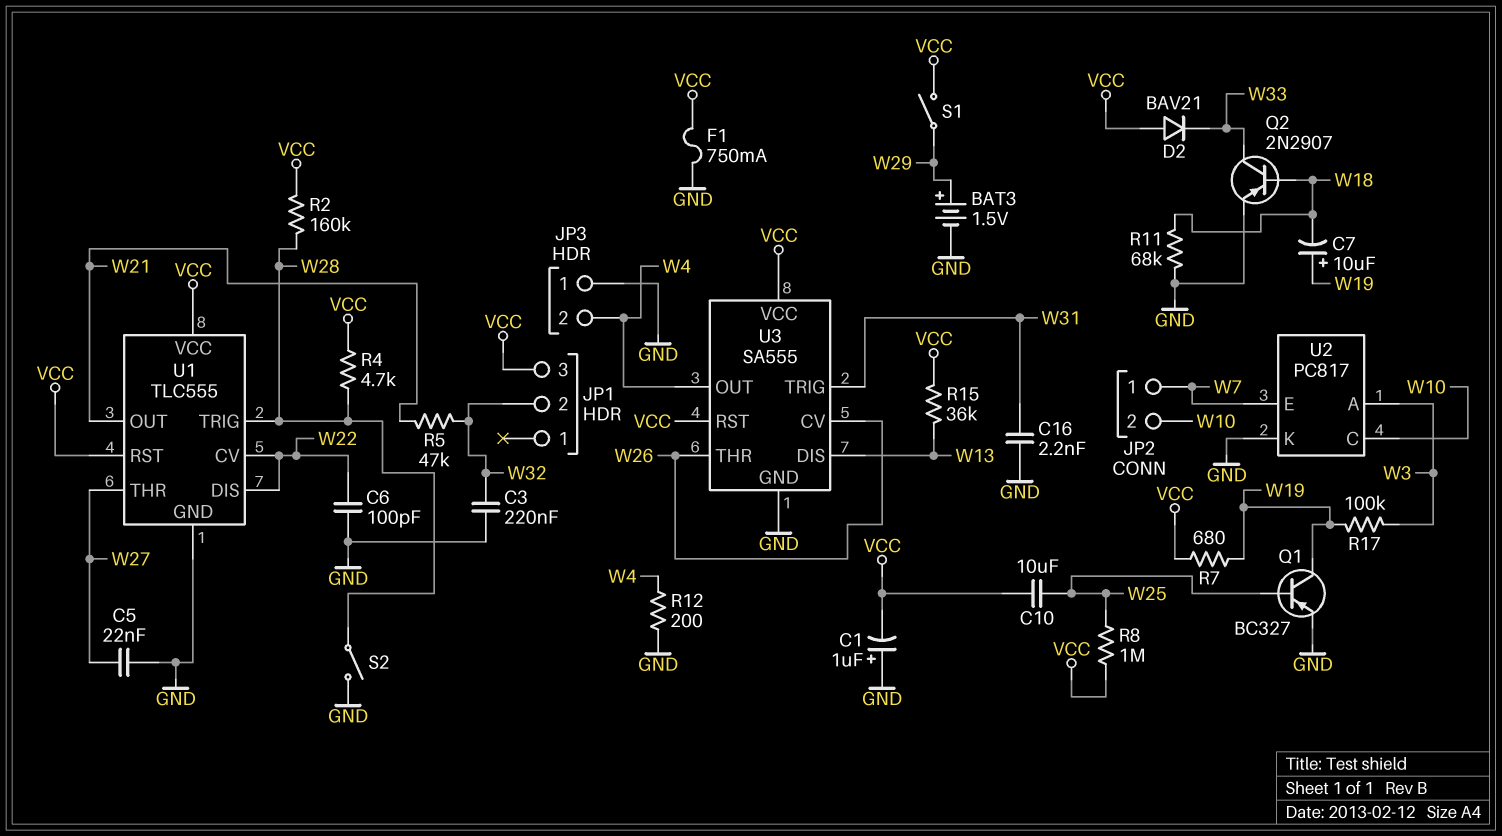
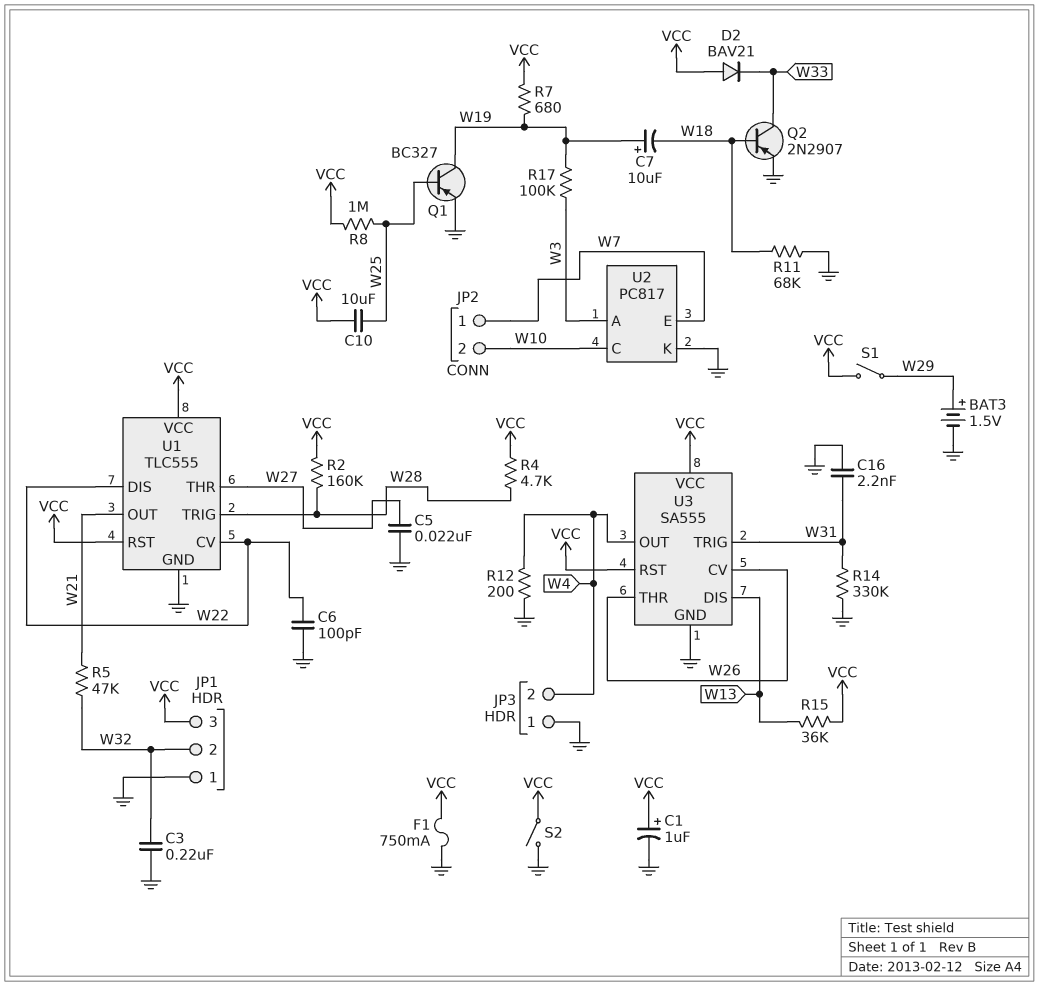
C1: 1uF (plus GND, minus VCC) -> 1uF (plus VCC, minus GND)
JP1 pin 1: none -> GND
R14: none -> 330k (GND, W31)
S2: switch (GND, W28) -> switch (GND, VCC)

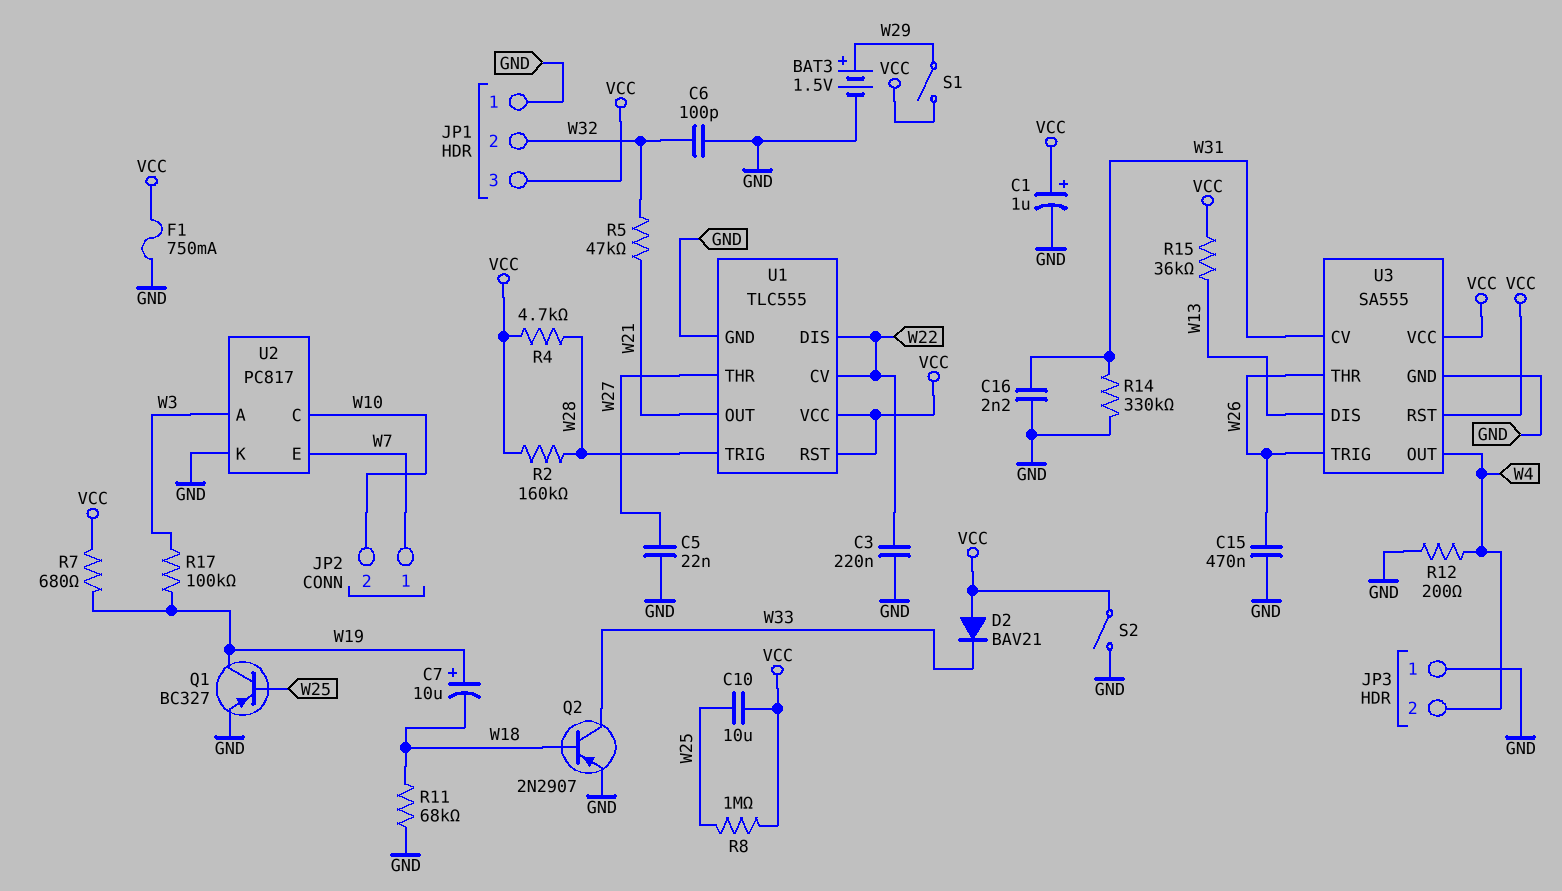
C3: 220nF (GND, W32) -> 220nF (GND, W22)
C6: 100pF (GND, W22) -> 100pF (GND, W32)
C15: none -> 470nF (GND, W26)
U3 pin CV: W26 -> W31
U3 pin TRIG: W31 -> W26

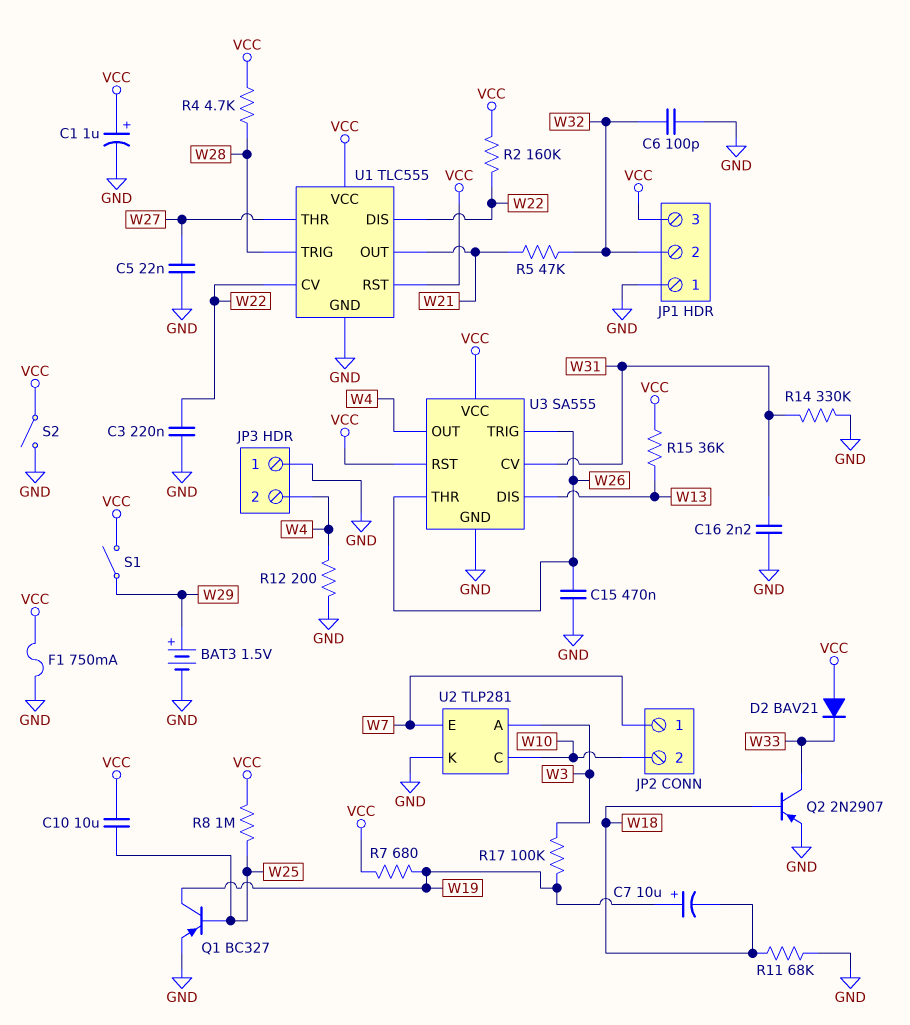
R2: 160k (VCC, W28) -> 160k (VCC, W22)
U2: PC817 -> TLP281

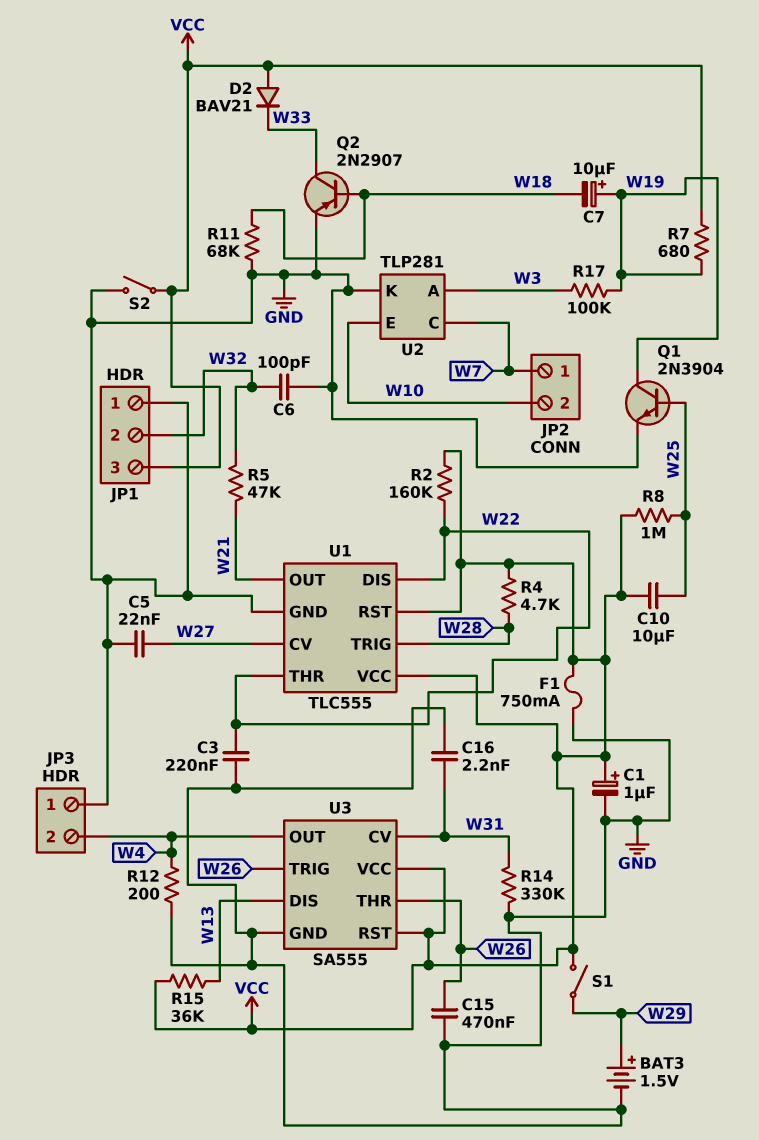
Q1: PNP BC327 (B W25, C W19, E GND) -> NPN 2N3904 (B W25, C W19, E GND)
U1 pin CV: W22 -> W27
U1 pin THR: W27 -> W22
U2 pin C: W10 -> W7
U2 pin E: W7 -> W10

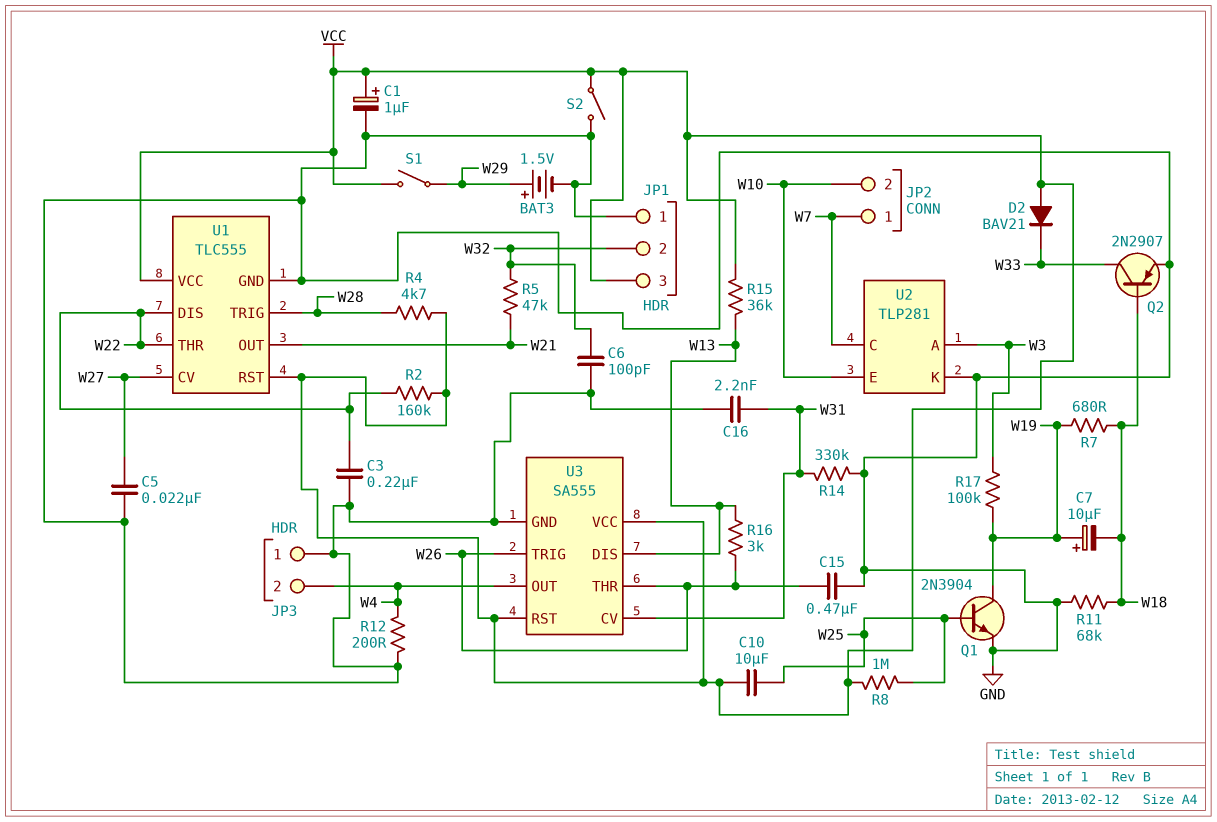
F1: 750mA (GND, VCC) -> none
R7: 680 (VCC, W19) -> 680 (W18, W19)
R16: none -> 3k (W13, W26)

